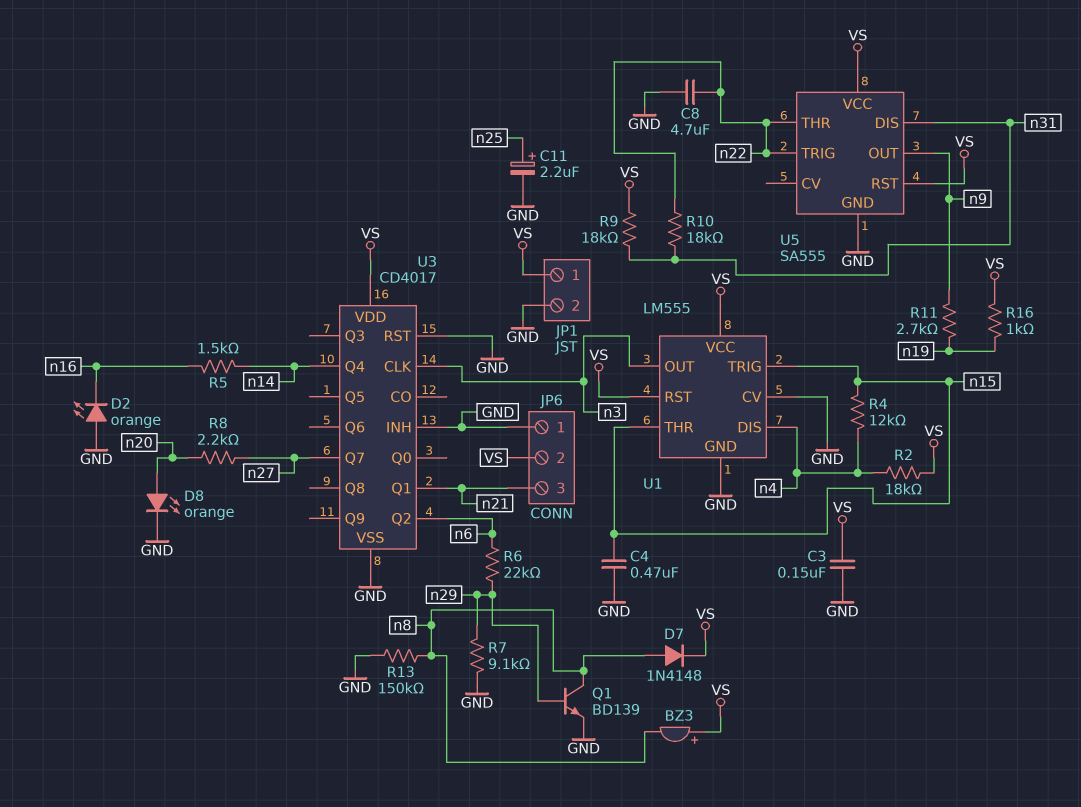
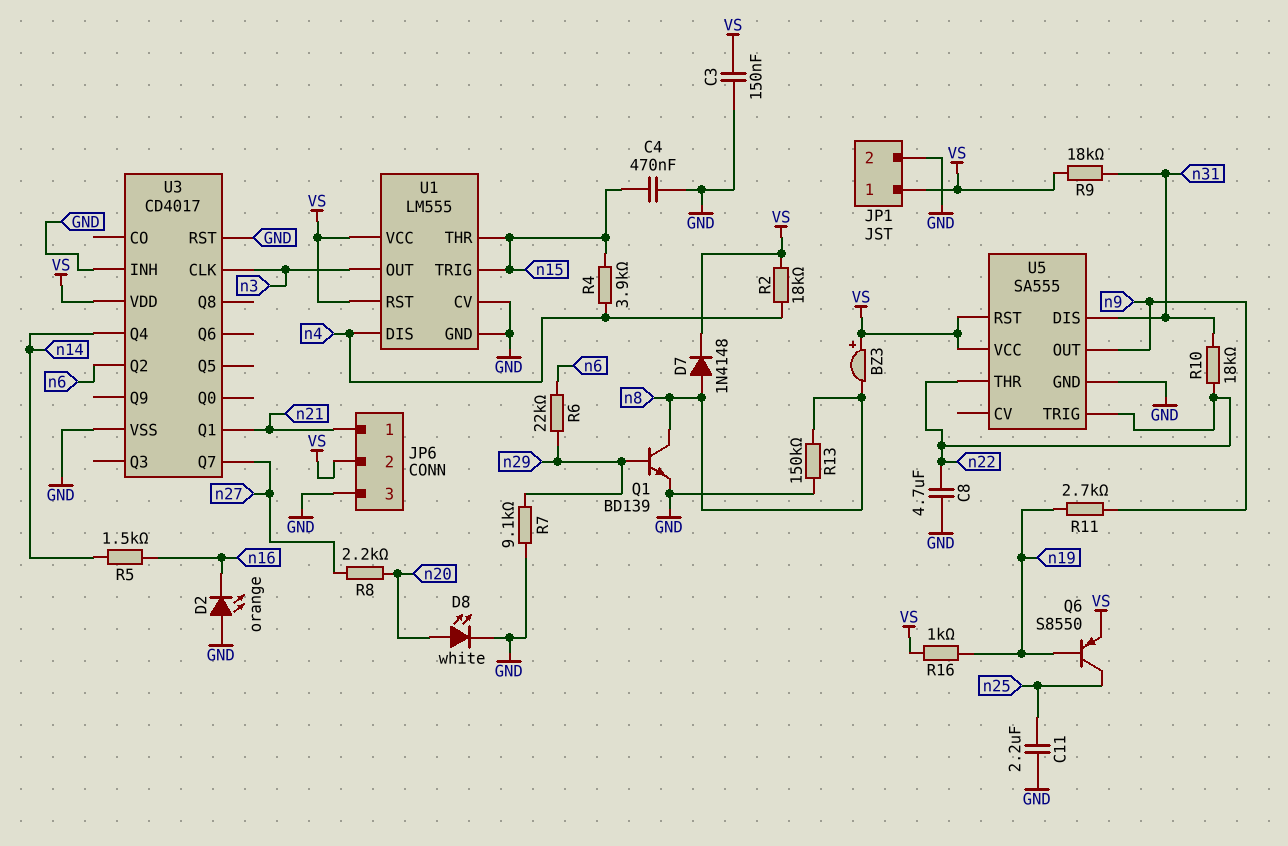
C11: 2.2uF (plus n25, minus GND) -> 2.2uF (GND, n25)
D8: LED orange (A n20, K GND) -> LED white (A n20, K GND)
JP6 pin 1: GND -> n21
JP6 pin 3: n21 -> GND
Q6: none -> PNP S8550 (B n19, C n25, E VS)
R4: 12k (n4, n15) -> 3.9k (n4, n15)

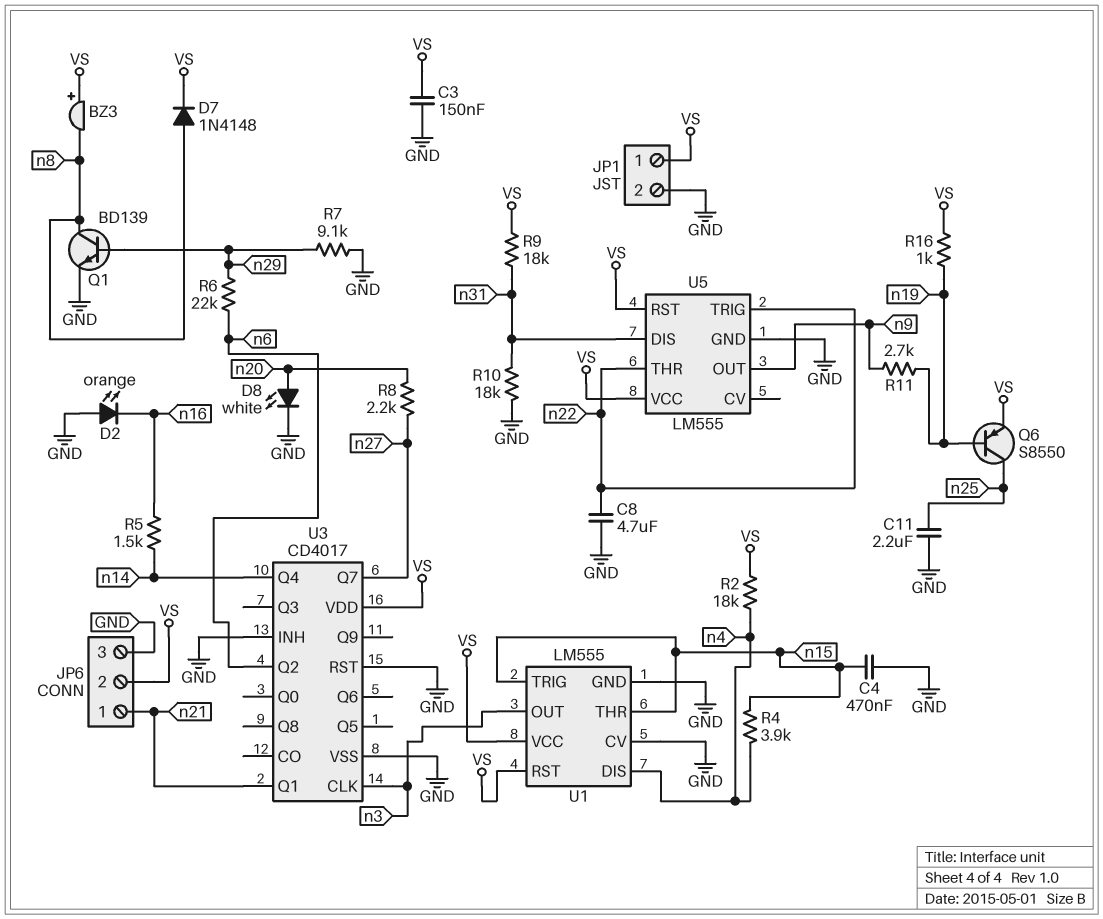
R10: 18k (n22, n31) -> 18k (GND, n31)
R13: 150k (GND, n8) -> none
U5: SA555 -> LM555

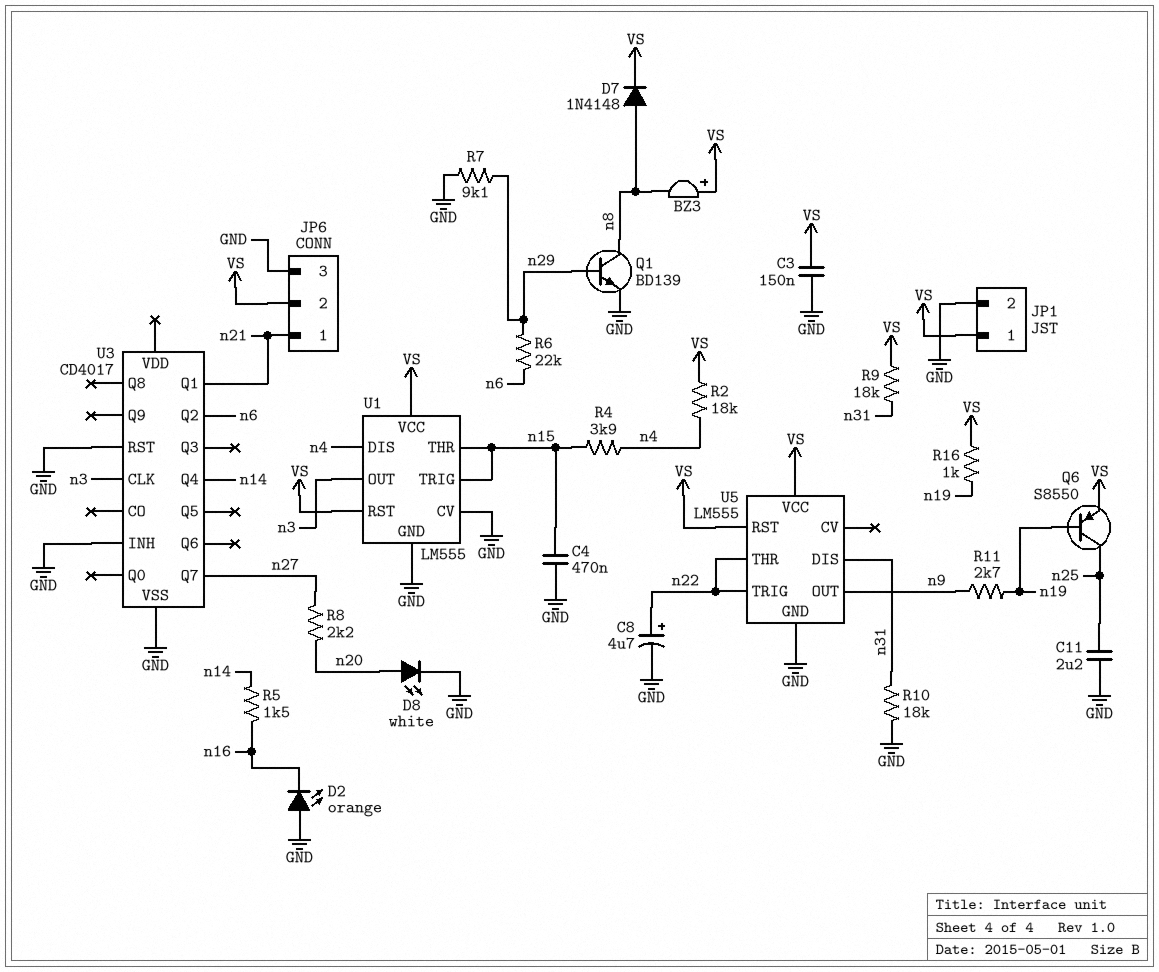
C8: 4.7uF (GND, n22) -> 4.7uF (plus n22, minus GND)
U3 pin VDD: VS -> none

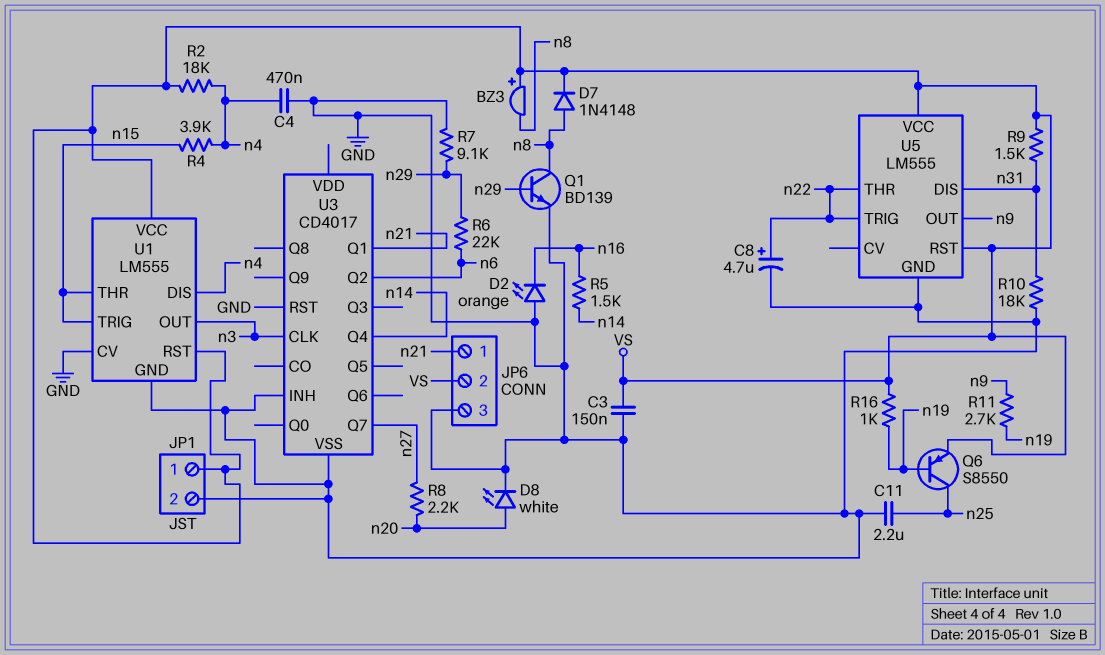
C4: 470nF (GND, n15) -> 470nF (GND, n4)
R9: 18k (VS, n31) -> 1.5k (VS, n31)

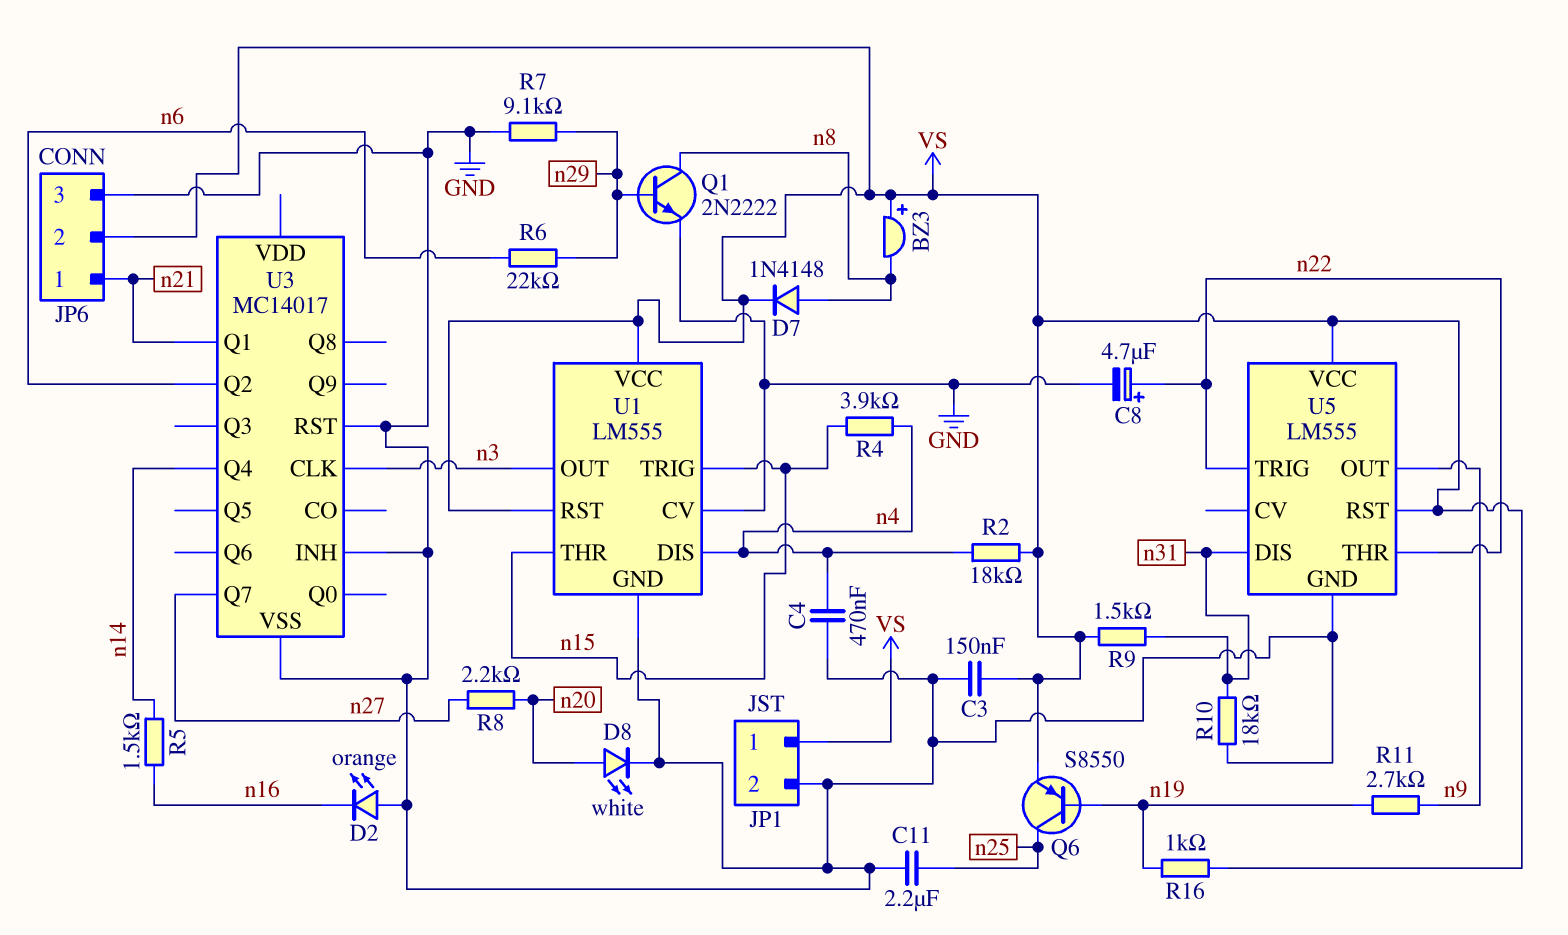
Q1: NPN BD139 (B n29, C n8, E GND) -> NPN 2N2222 (B n29, C n8, E GND)
U3: CD4017 -> MC14017

